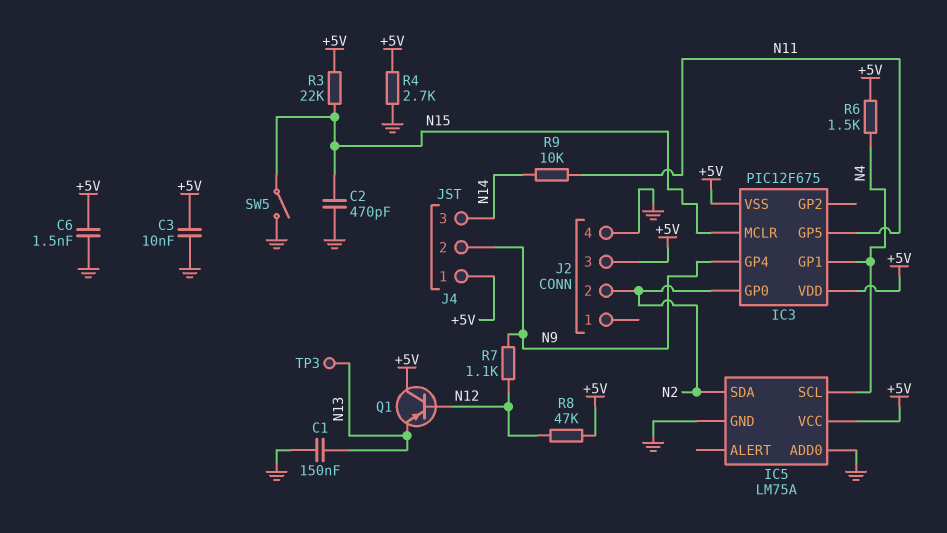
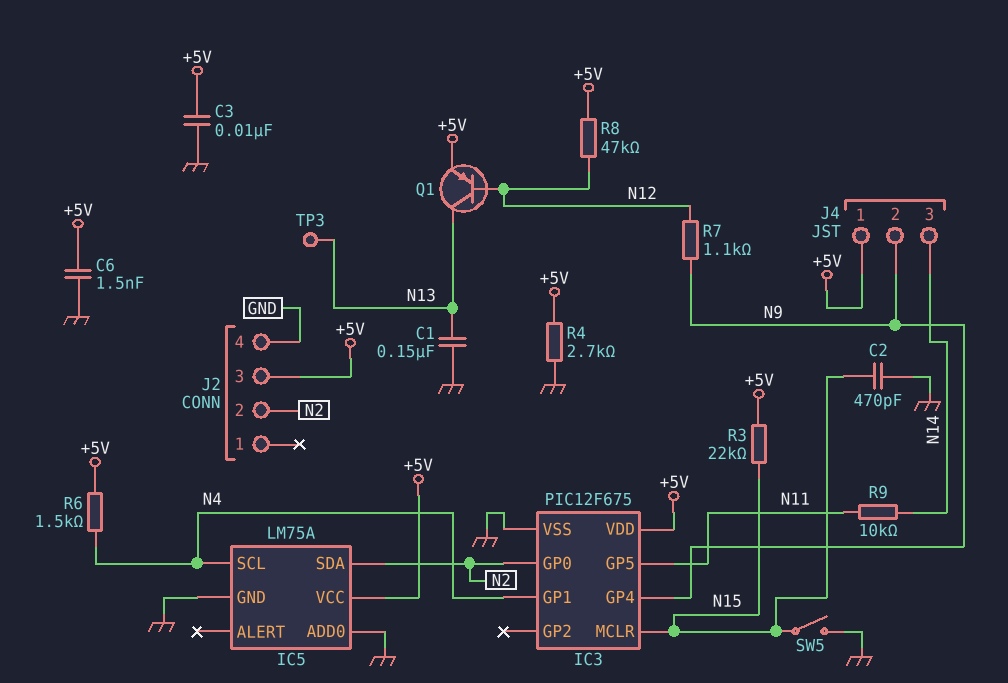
IC3 pin VSS: +5V -> GND
Q1: PNP (B N12, C +5V, E N13) -> PNP (B N12, C N13, E +5V)

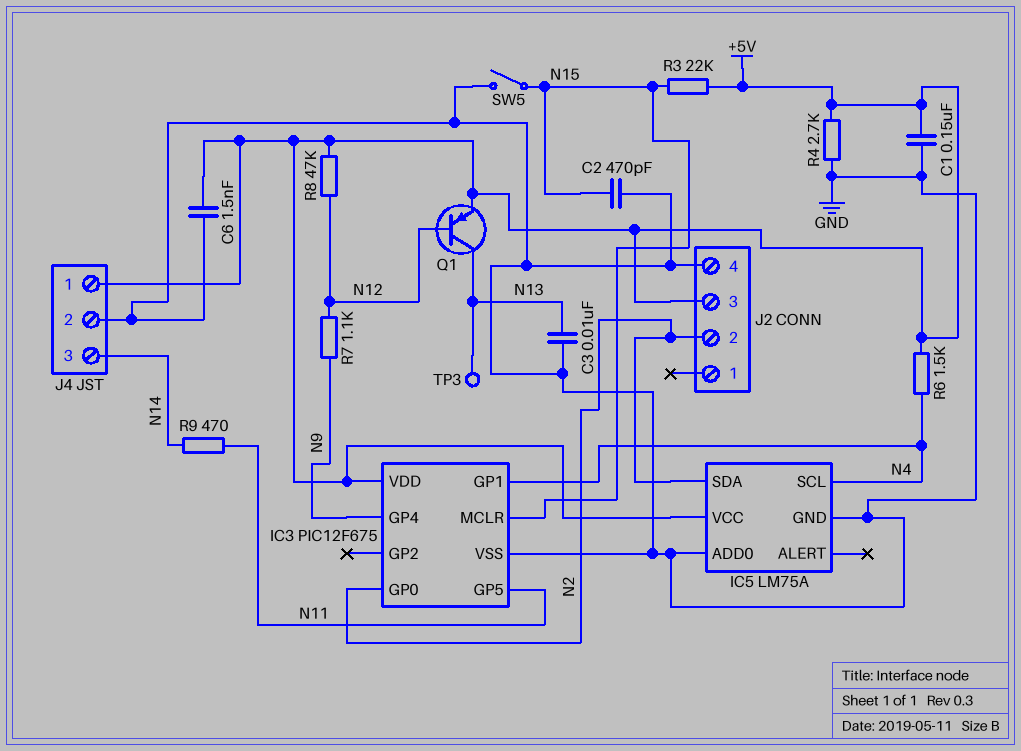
C1: 150nF (GND, N13) -> 150nF (+5V, GND)
C3: 10nF (+5V, GND) -> 10nF (GND, N13)
J4 pin 2: N9 -> GND
R9: 10k (N11, N14) -> 470 (N11, N14)

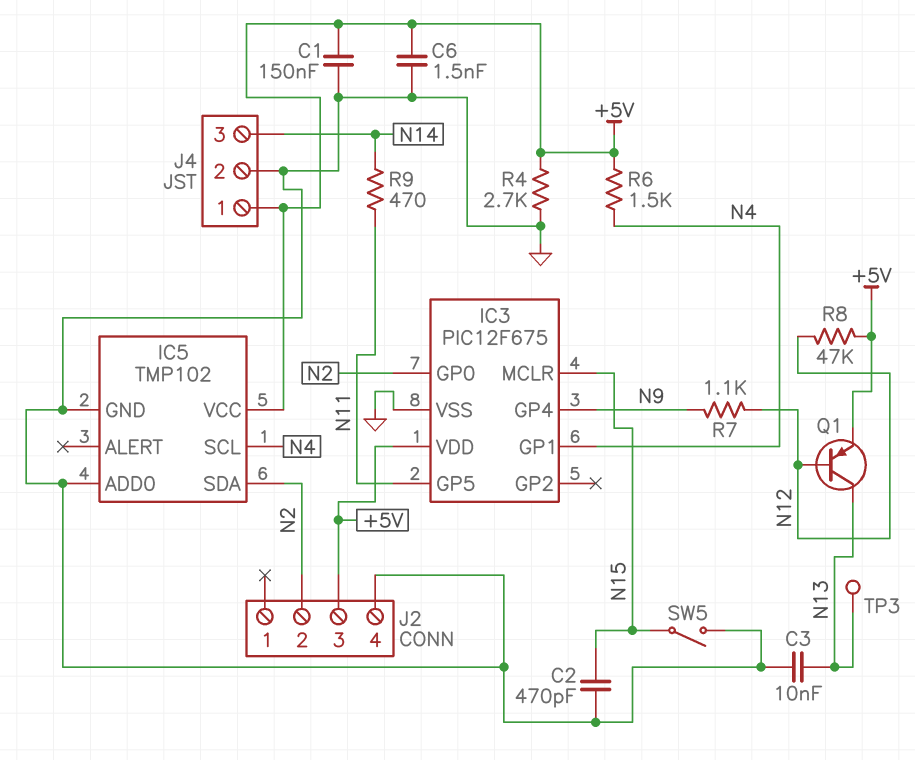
IC5: LM75A -> TMP102
R3: 22k (+5V, N15) -> none

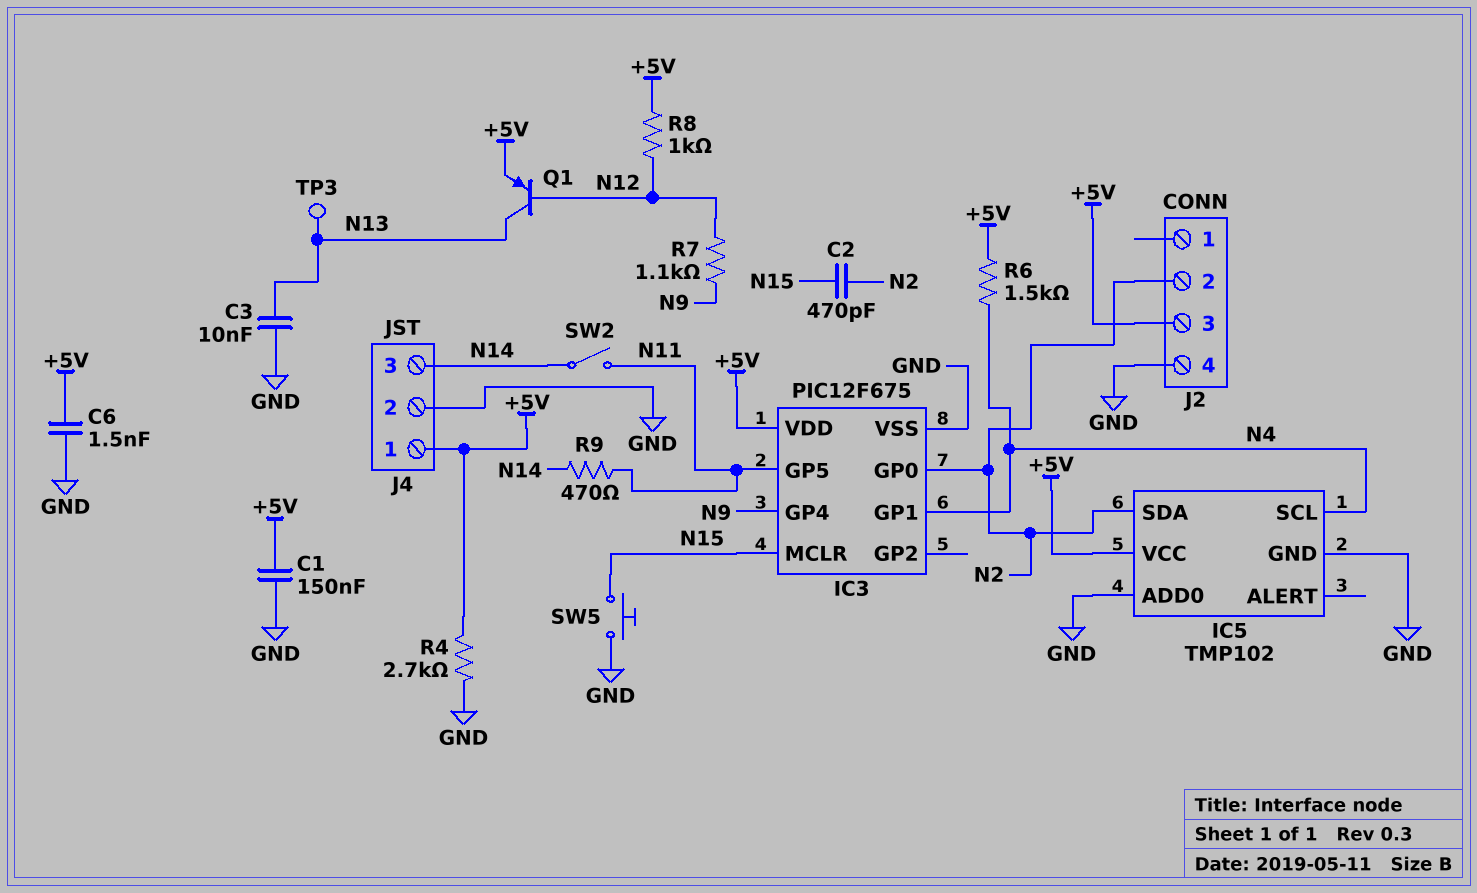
C2: 470pF (GND, N15) -> 470pF (N2, N15)
R8: 47k (+5V, N12) -> 1k (+5V, N12)
SW2: none -> switch (N11, N14)
SW5: switch (GND, N15) -> button (GND, N15)

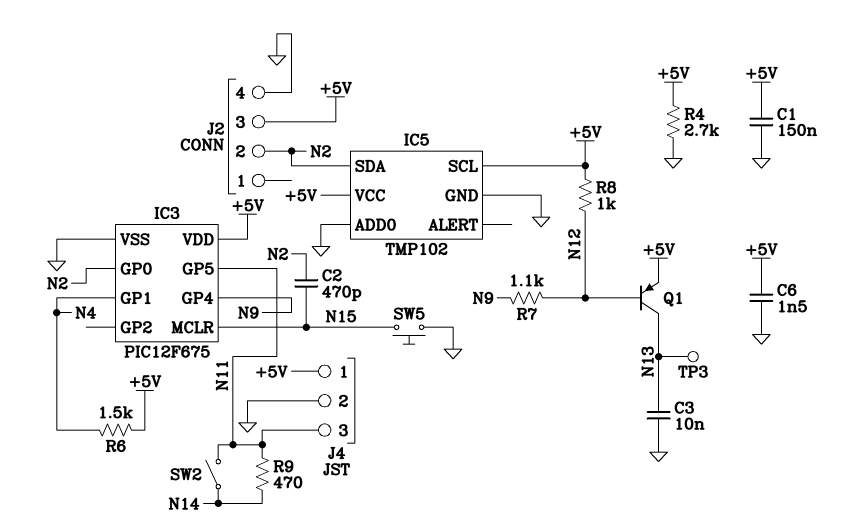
IC5 pin SCL: N4 -> +5V
J4 pin 3: N14 -> N11

